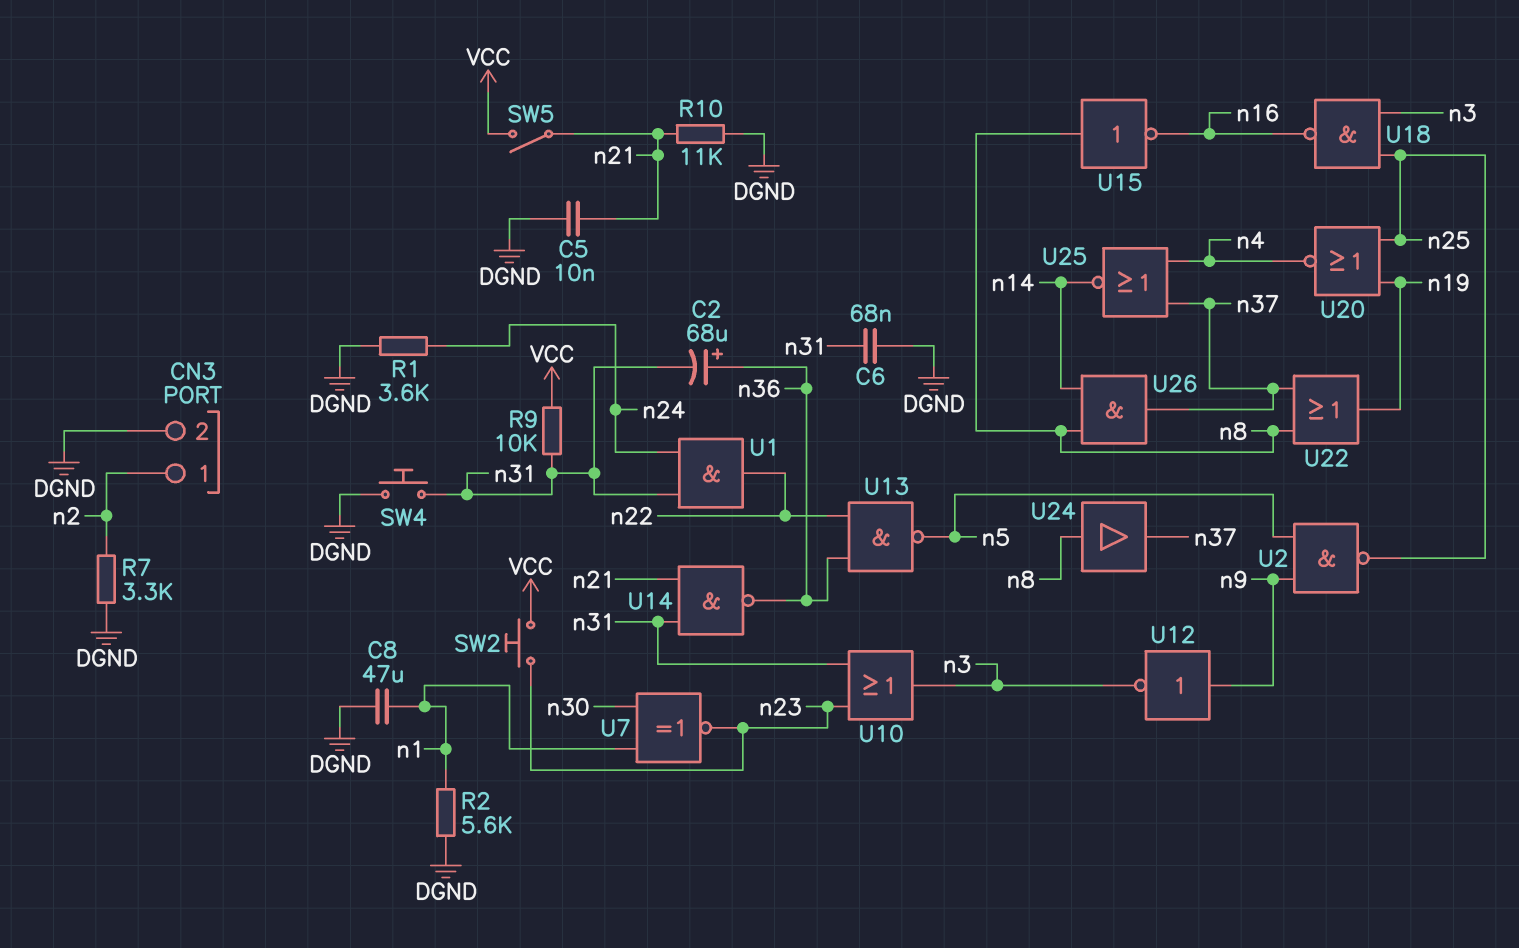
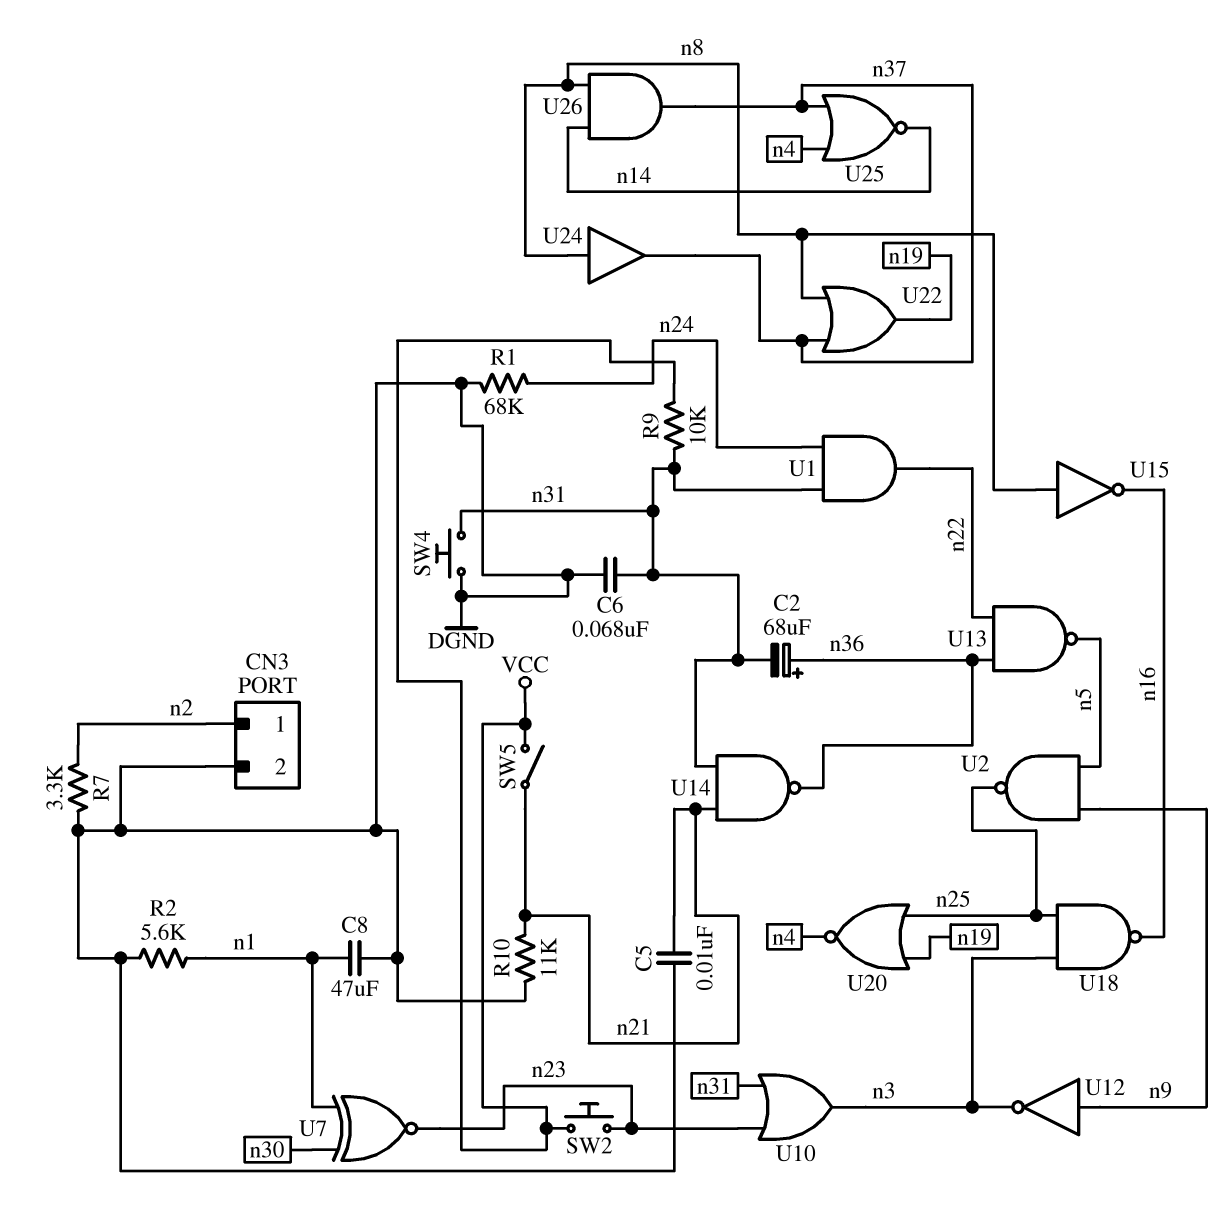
R1: 3.6k (DGND, n24) -> 68k (DGND, n24)

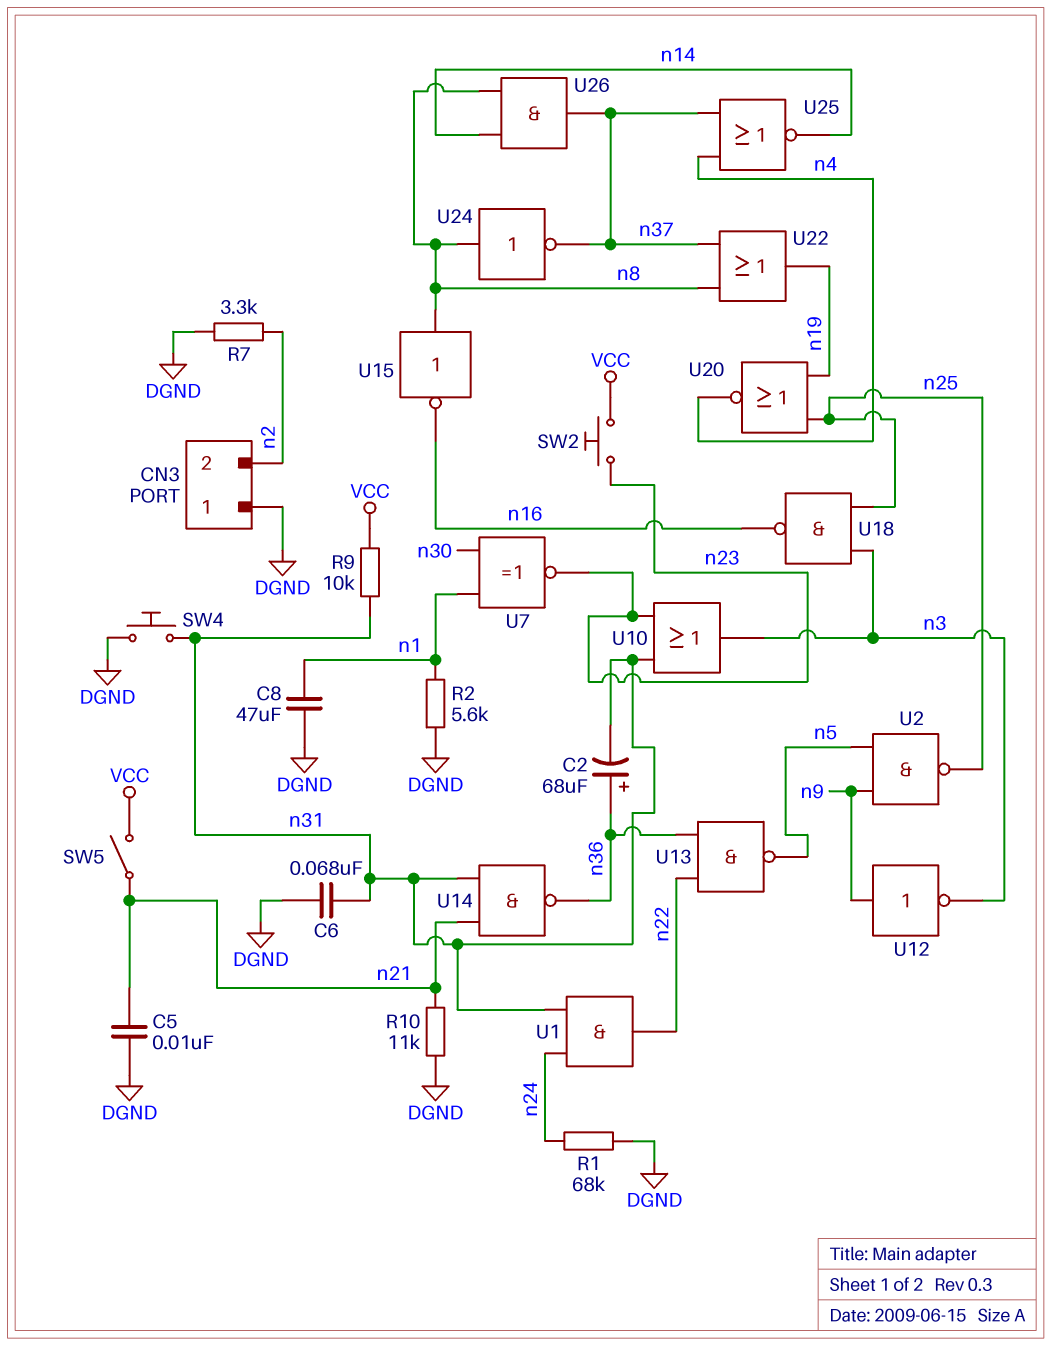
CN3 pin 1: n2 -> DGND
CN3 pin 2: DGND -> n2
U24: buffer (in n8, out n37) -> NOT (in n8, out n37)

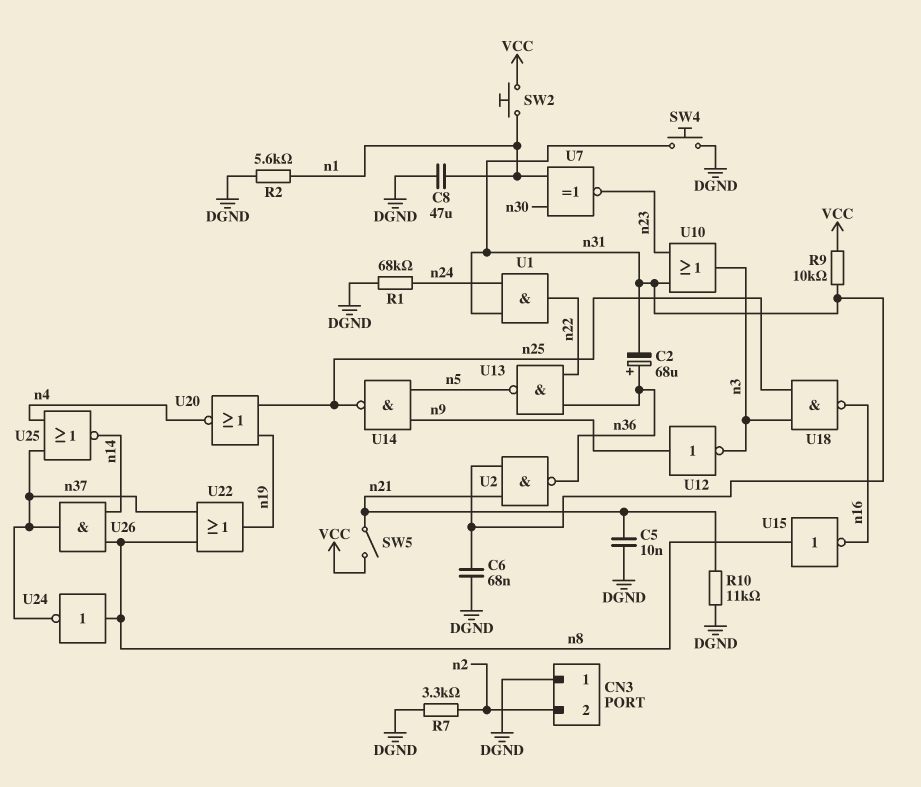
SW2: button (VCC, n23) -> button (VCC, n1)
U2: NAND (in n5, in n9, out n25) -> NAND (in n21, in n31, out n36)
U14: NAND (in n21, in n31, out n36) -> NAND (in n5, in n9, out n25)

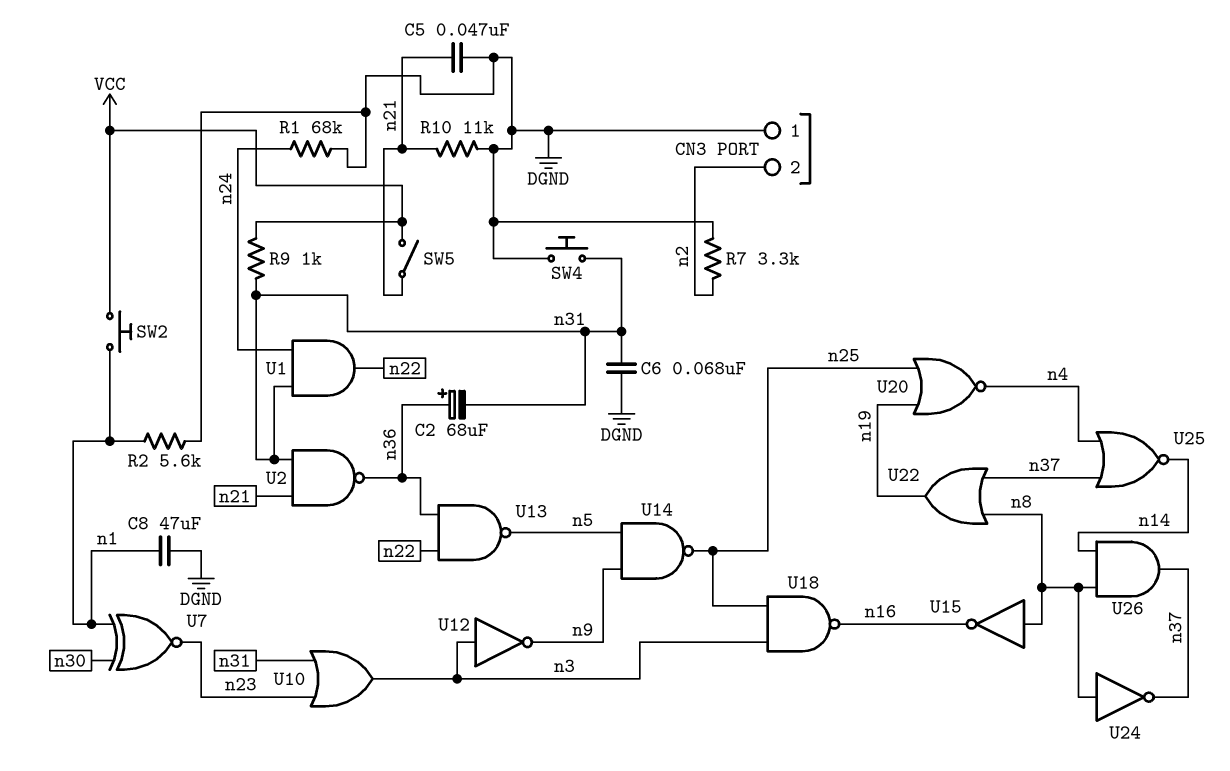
C5: 10nF (DGND, n21) -> 47nF (DGND, n21)
R9: 10k (VCC, n31) -> 1k (VCC, n31)
U12: NOT (in n9, out n3) -> NOT (in n3, out n9)

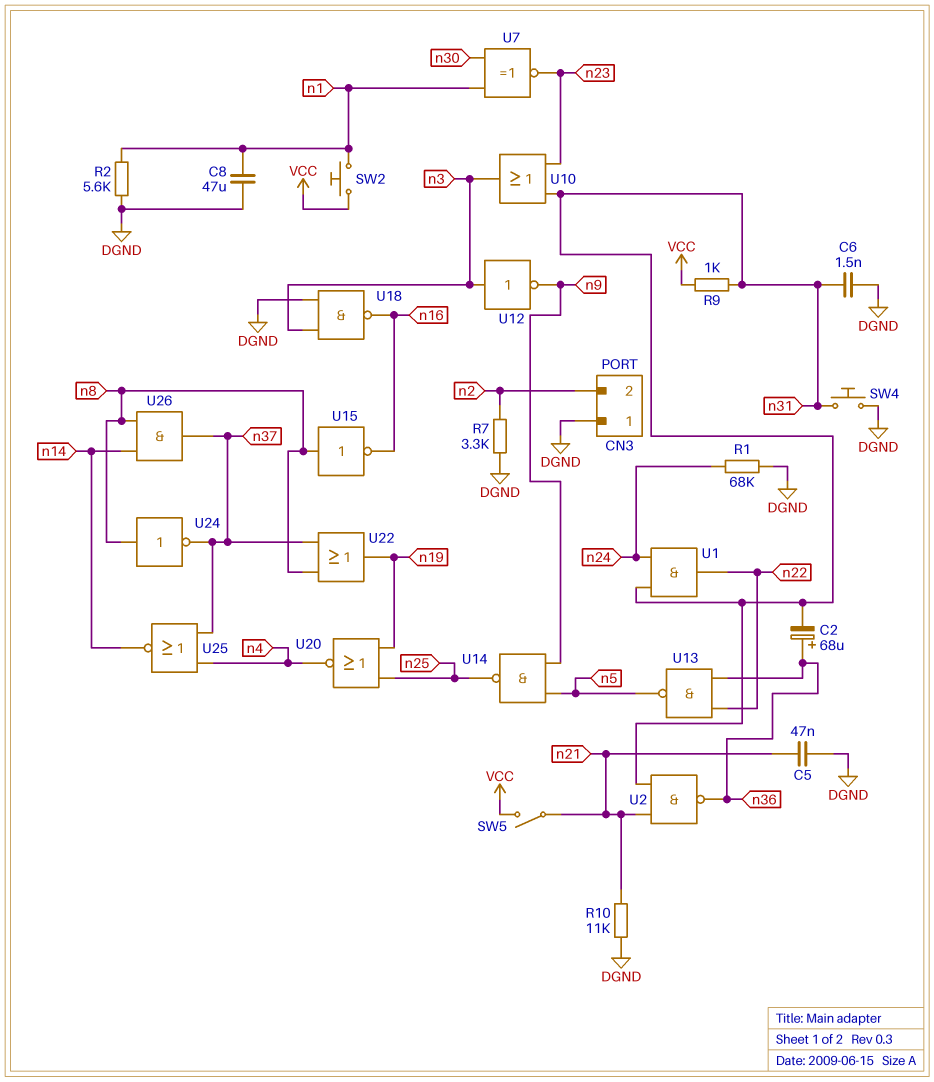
C6: 68nF (DGND, n31) -> 1.5nF (DGND, n31)
U18: NAND (in n3, in n25, out n16) -> NAND (in DGND, in n3, out n16)

